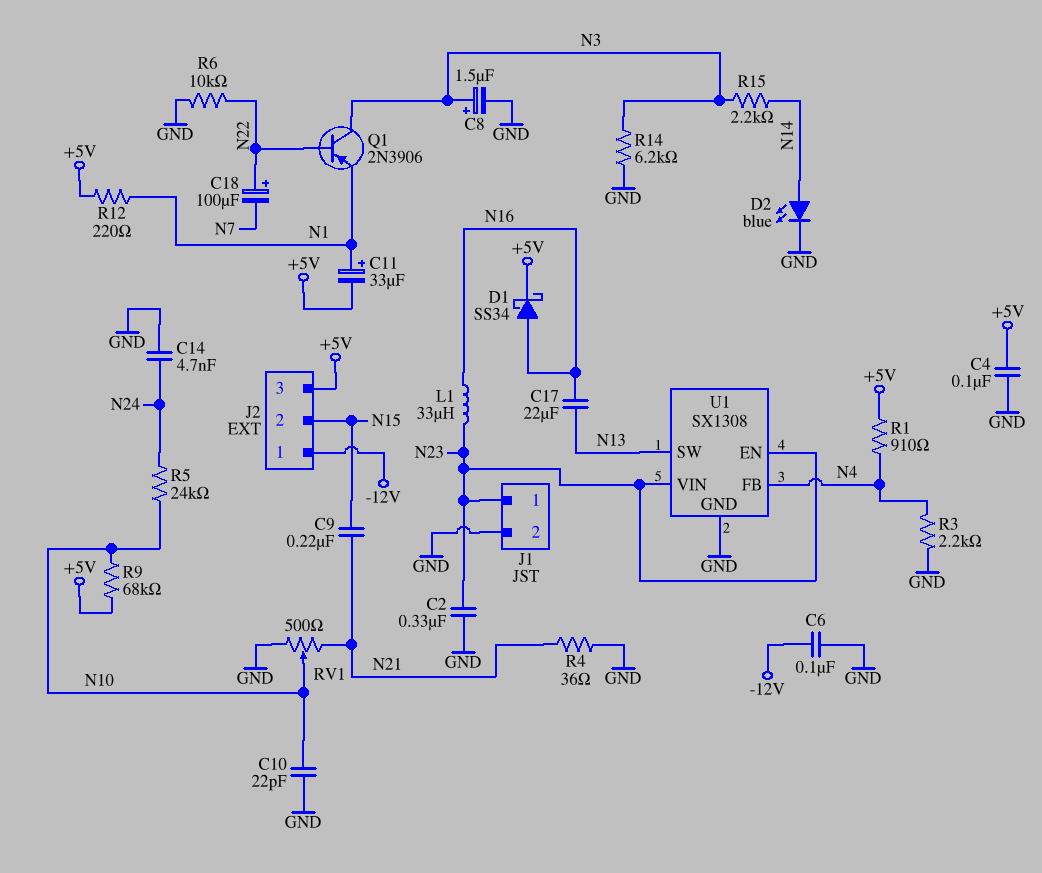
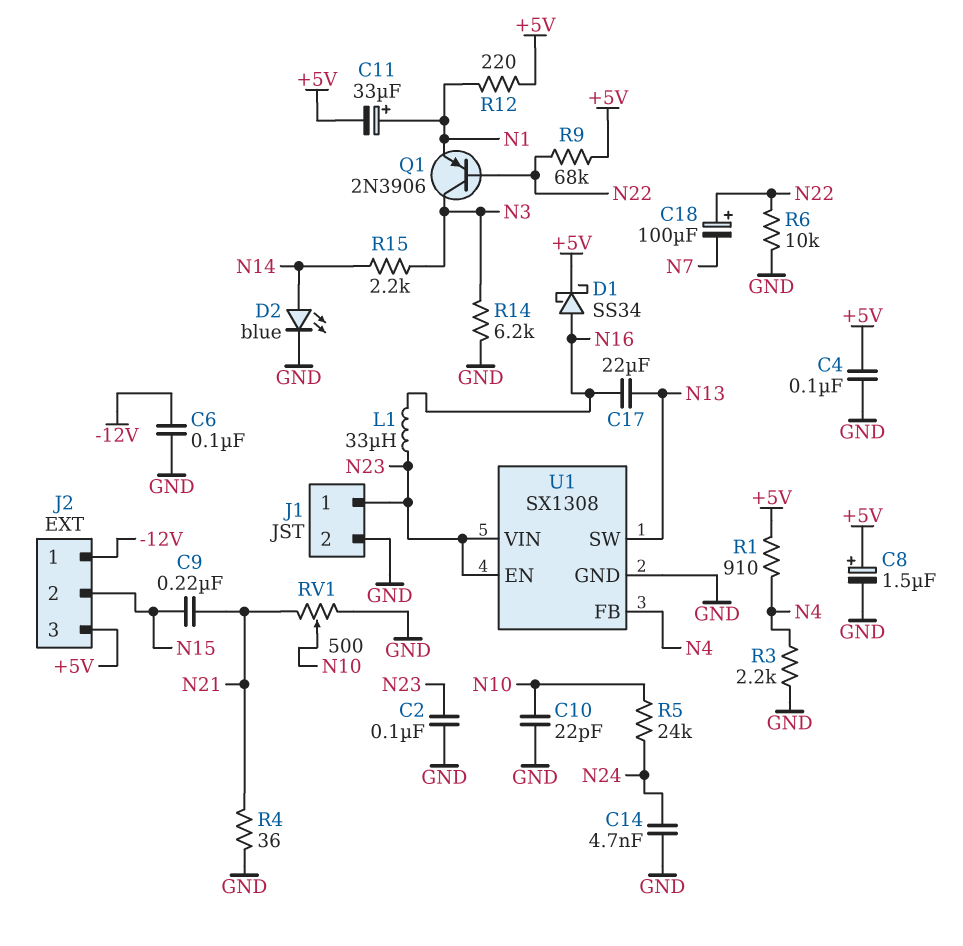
C2: 330nF (GND, N23) -> 100nF (GND, N23)
C8: 1.5uF (plus N3, minus GND) -> 1.5uF (plus +5V, minus GND)
R9: 68k (+5V, N10) -> 68k (+5V, N22)

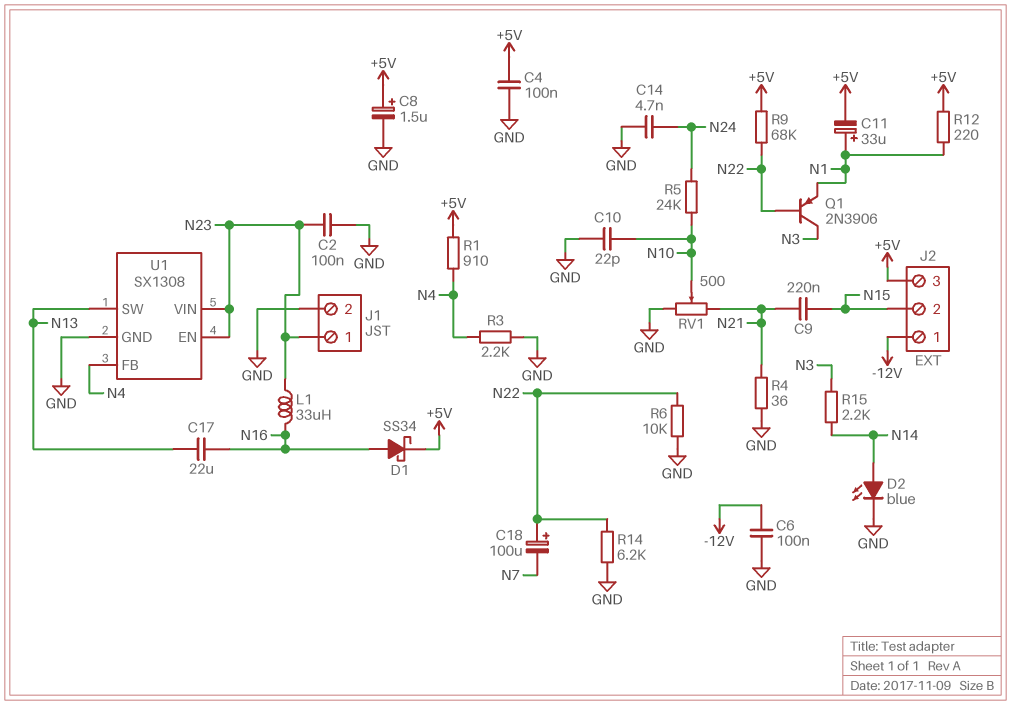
R14: 6.2k (GND, N3) -> 6.2k (GND, N22)

